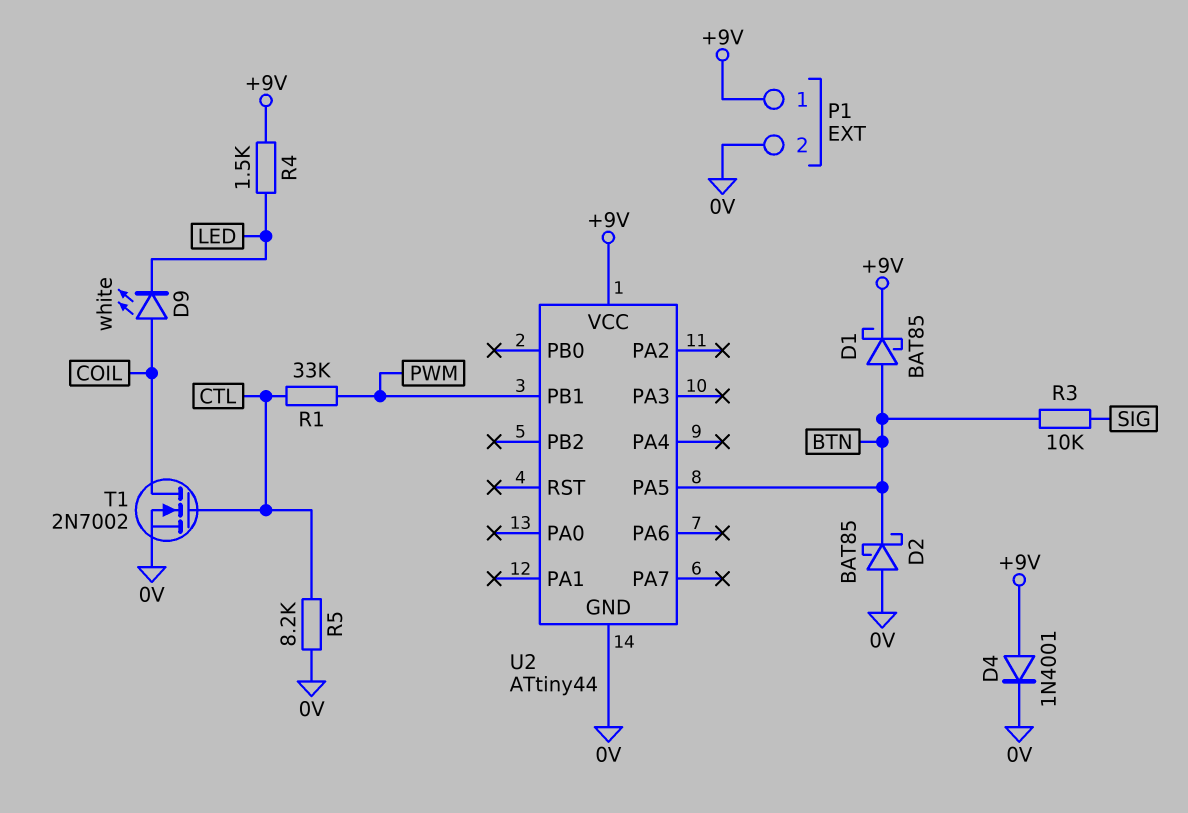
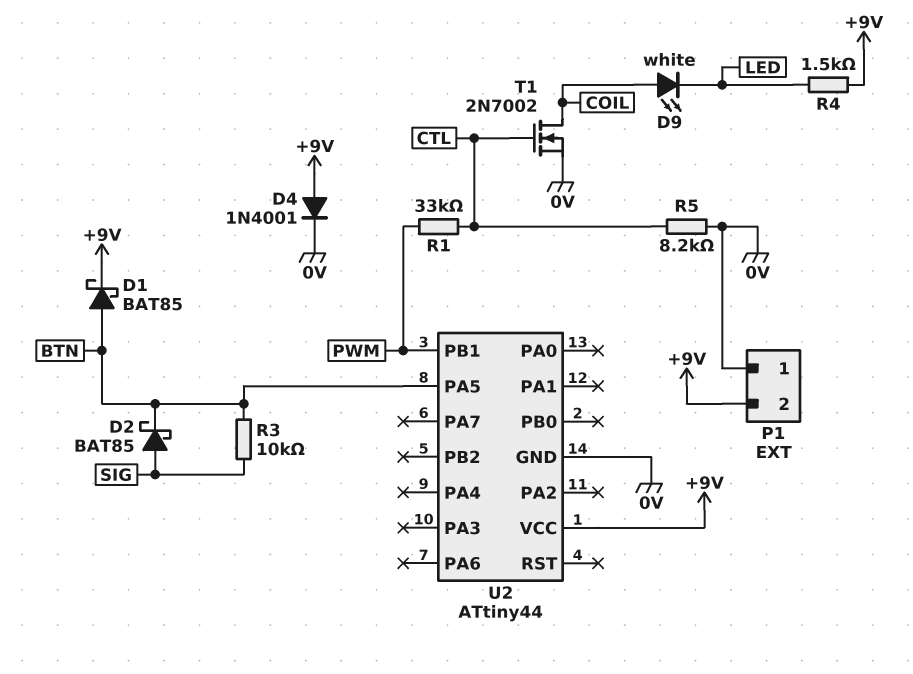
D2: schottky BAT85 (A 0V, K BTN) -> schottky BAT85 (A SIG, K BTN)
P1 pin 1: +9V -> 0V
P1 pin 2: 0V -> +9V

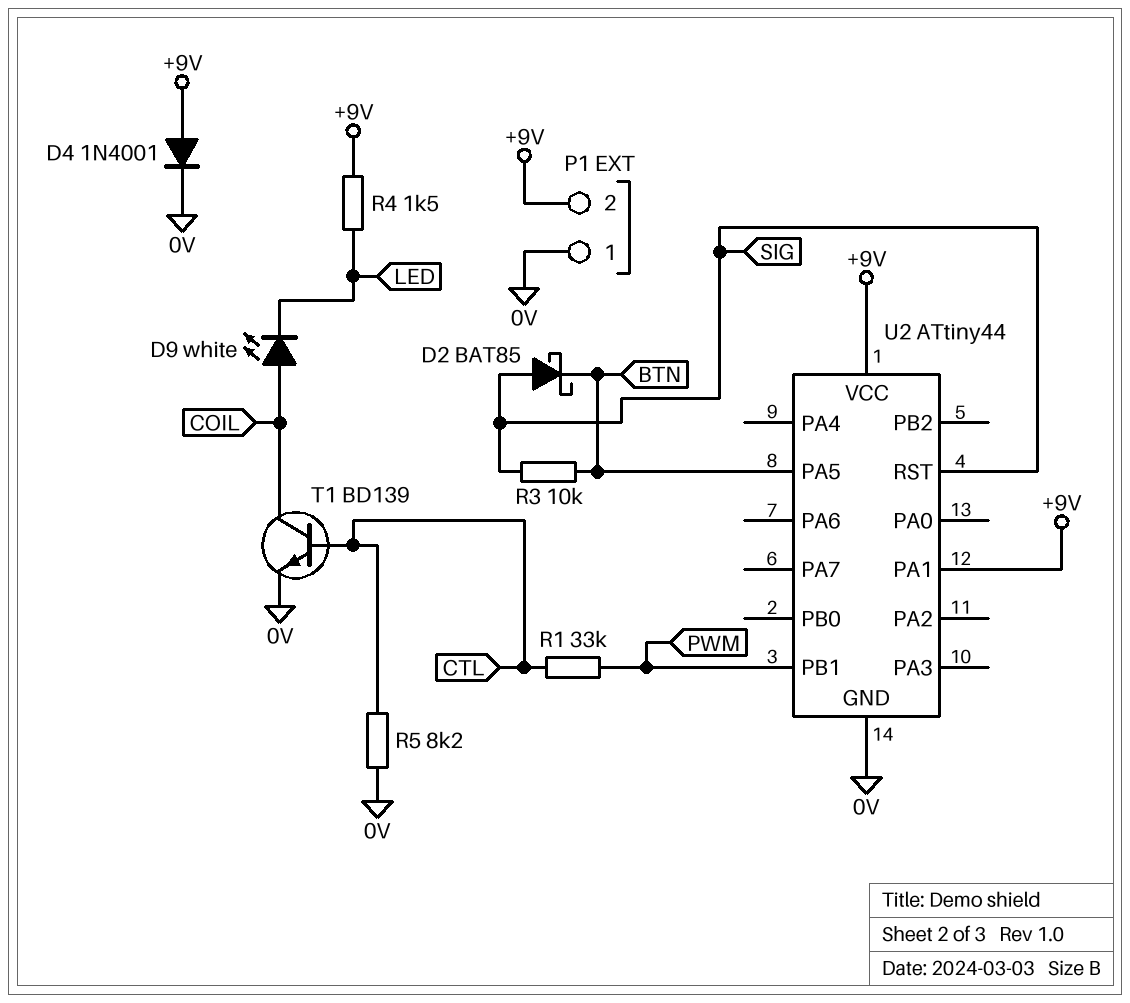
D1: schottky BAT85 (A BTN, K +9V) -> none
T1: NMOS 2N7002 (G CTL, D COIL, S 0V) -> NPN BD139 (B CTL, C COIL, E 0V)
U2 pin PA1: none -> +9V
U2 pin RST: none -> SIG

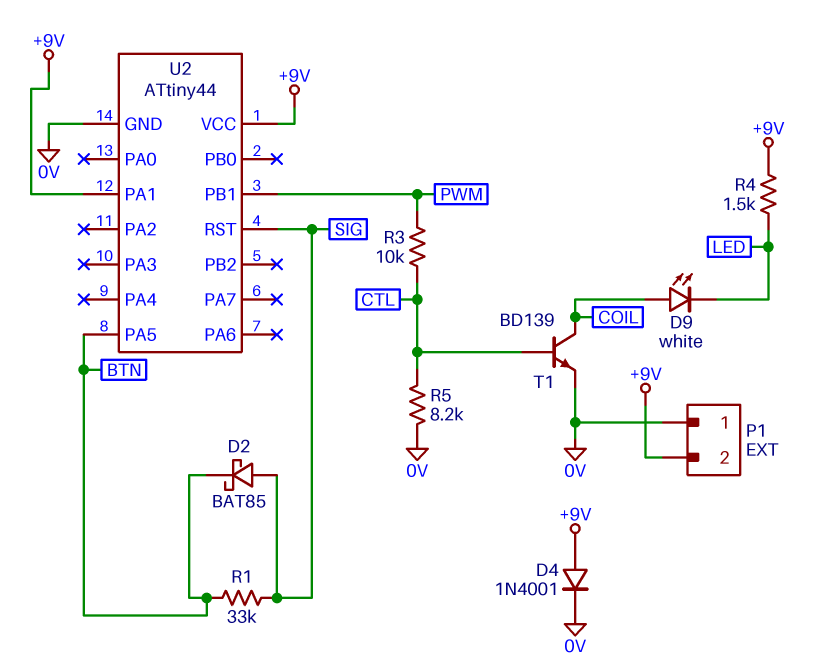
R1: 33k (CTL, PWM) -> 33k (BTN, SIG)
R3: 10k (BTN, SIG) -> 10k (CTL, PWM)

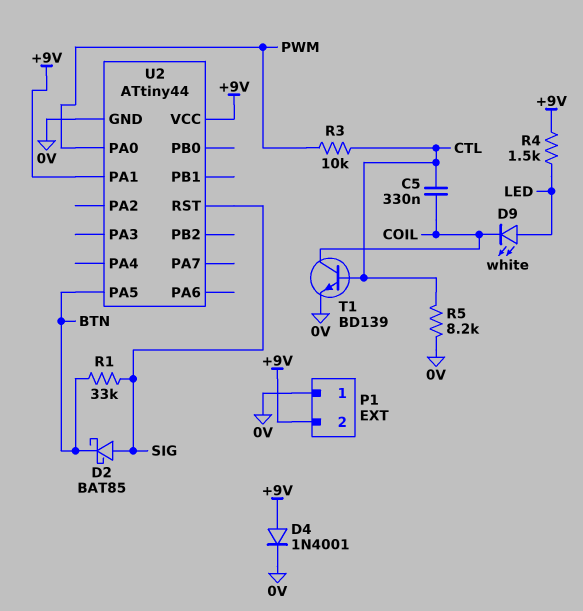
C5: none -> 330nF (COIL, CTL)
D9: LED white (A COIL, K LED) -> LED white (A LED, K COIL)
U2 pin PA0: none -> PWM
U2 pin PB1: PWM -> none

